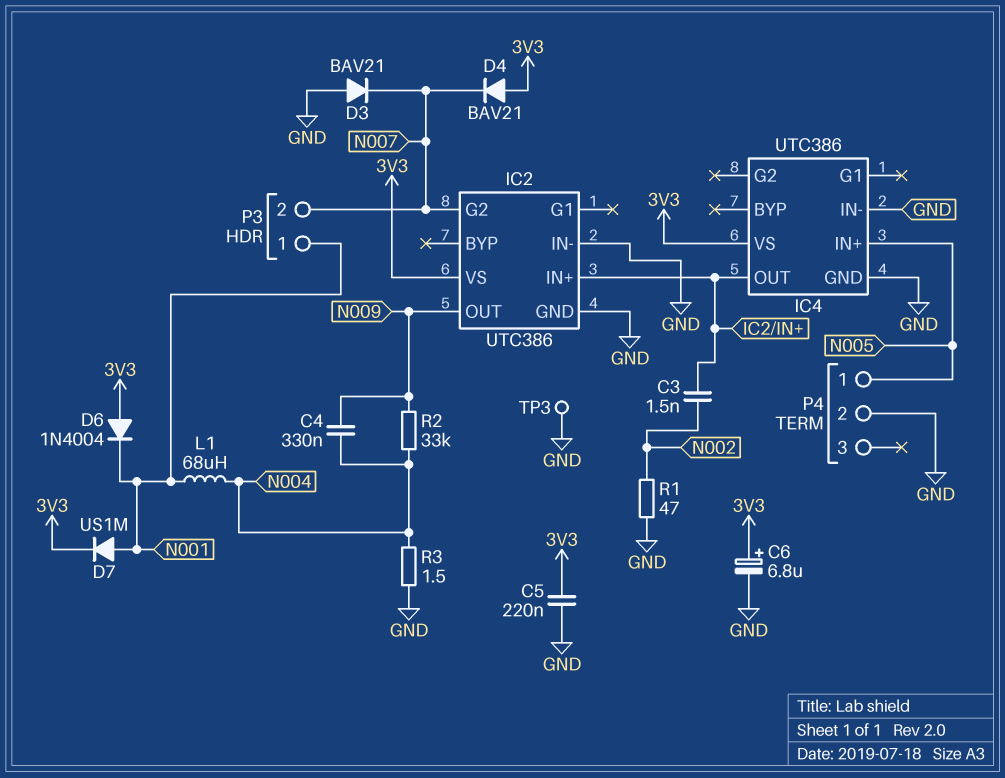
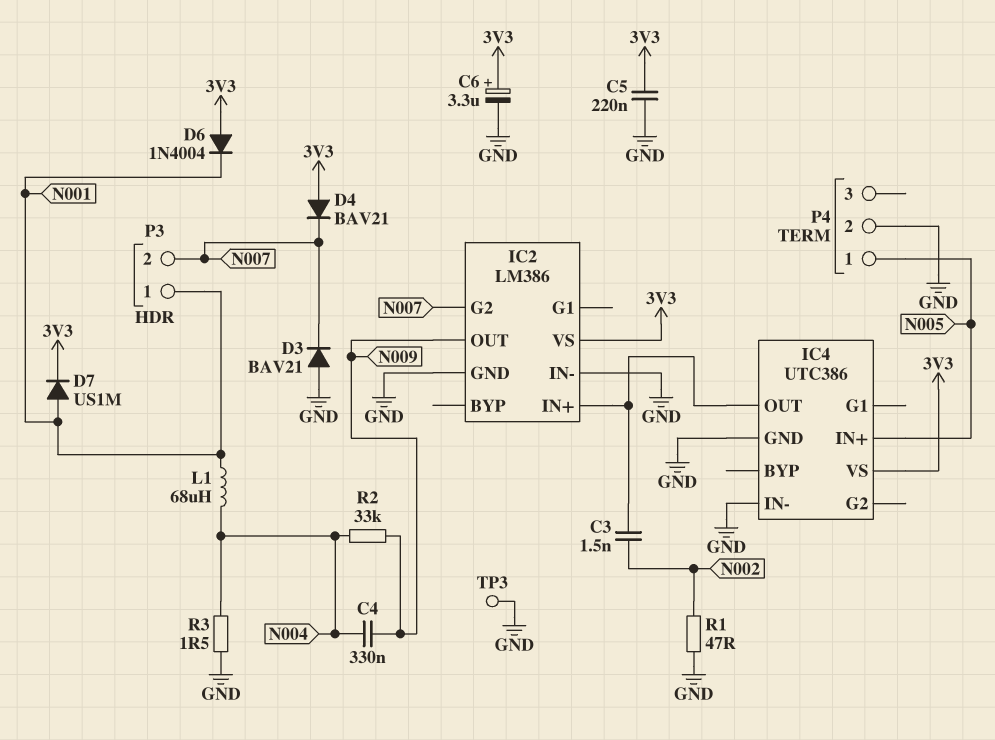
C6: 6.8uF (plus 3V3, minus GND) -> 3.3uF (plus 3V3, minus GND)
IC2: UTC386 -> LM386

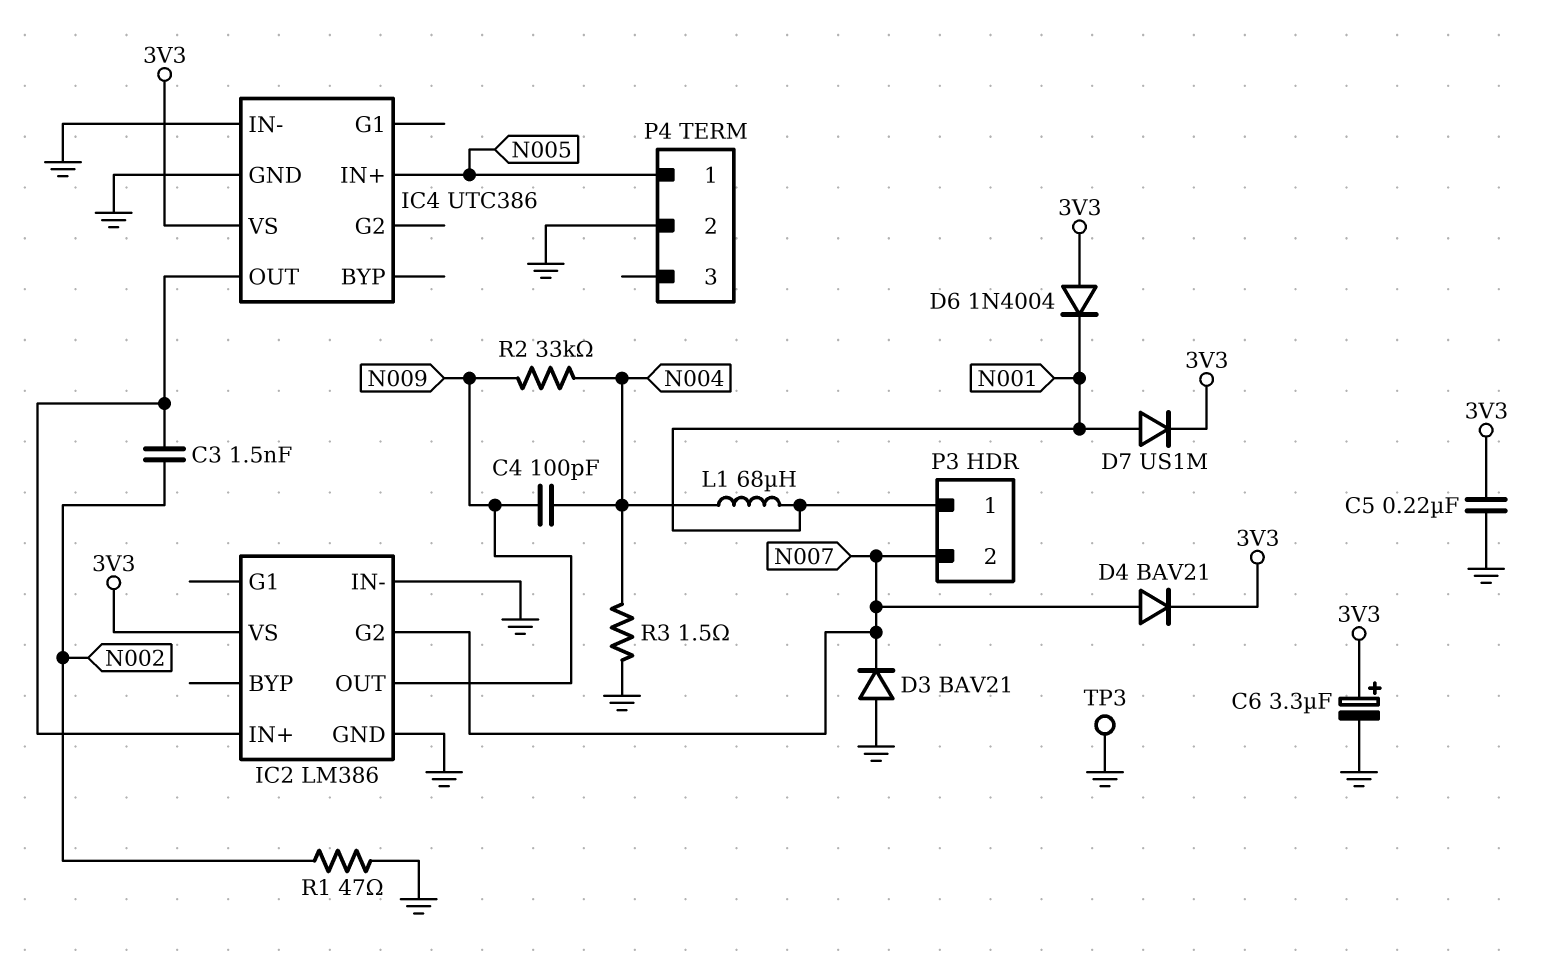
C4: 330nF (N004, N009) -> 100pF (N004, N009)
D4: diode BAV21 (A 3V3, K N007) -> diode BAV21 (A N007, K 3V3)

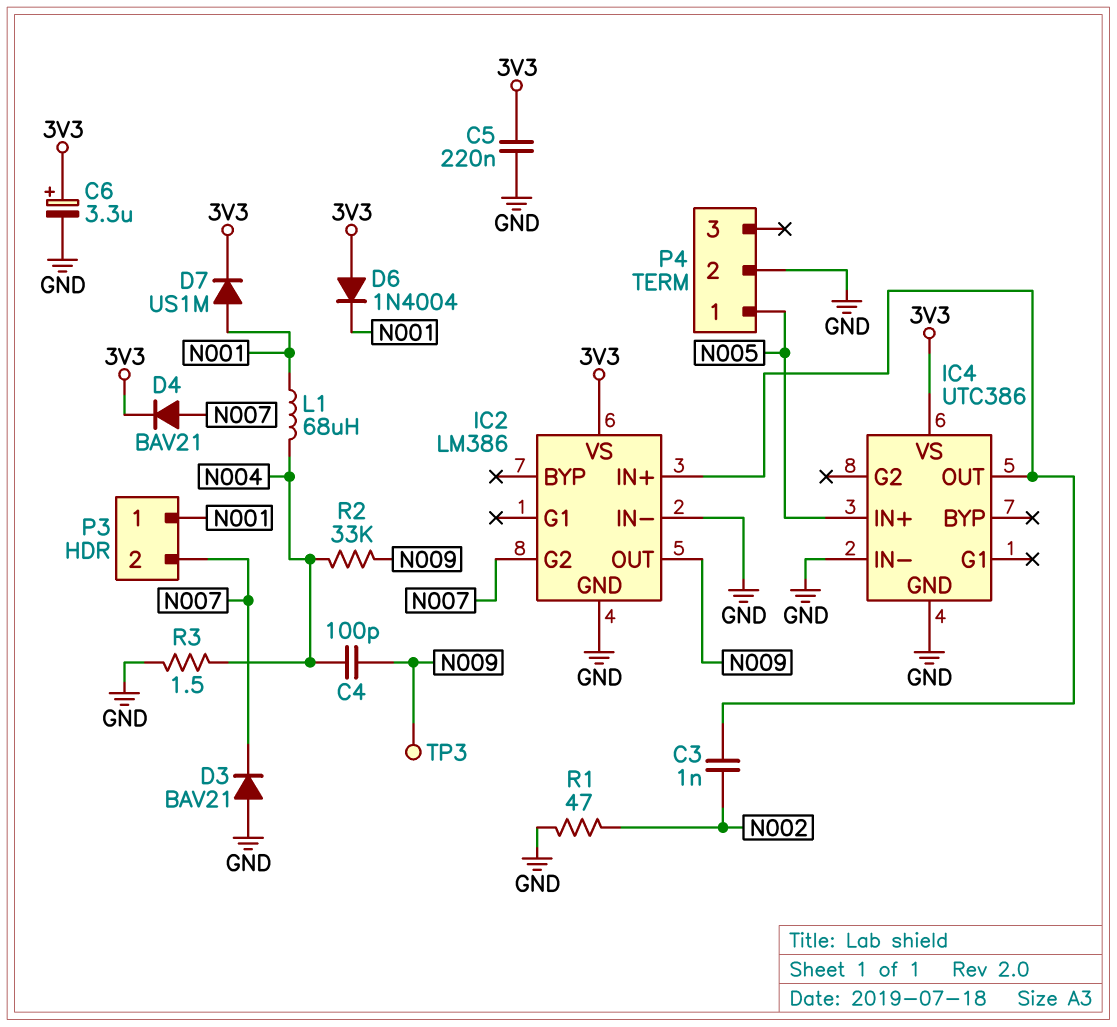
C3: 1.5nF (IC2/IN+, N002) -> 1nF (IC2/IN+, N002)
TP3: test point (GND) -> test point (N009)

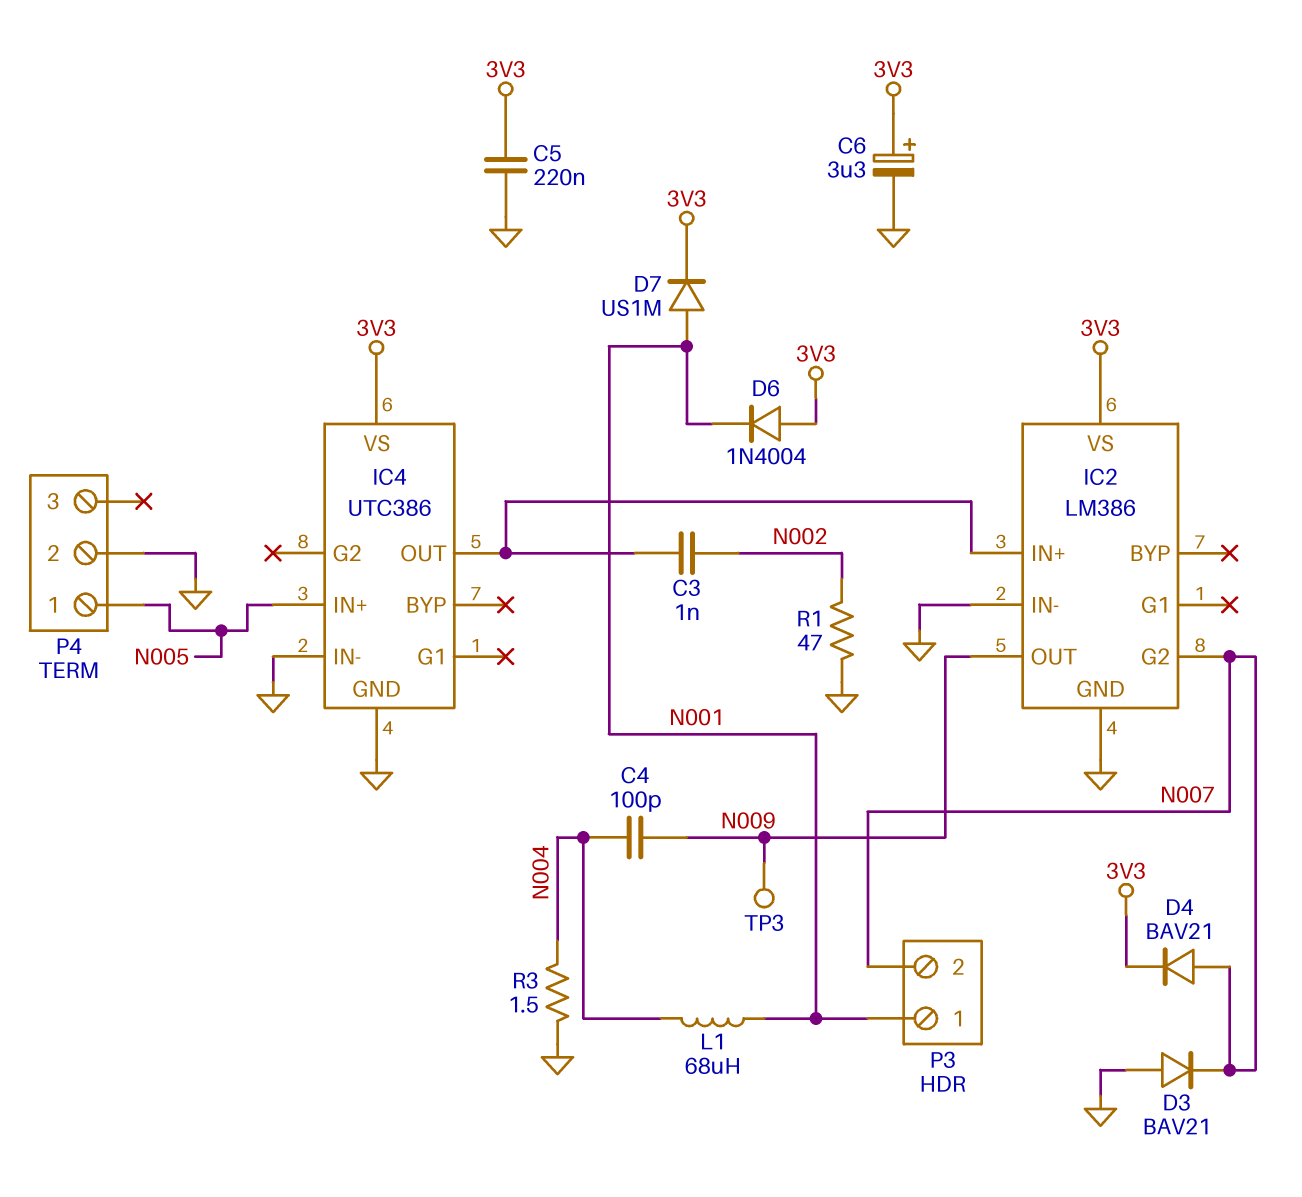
R2: 33k (N004, N009) -> none

